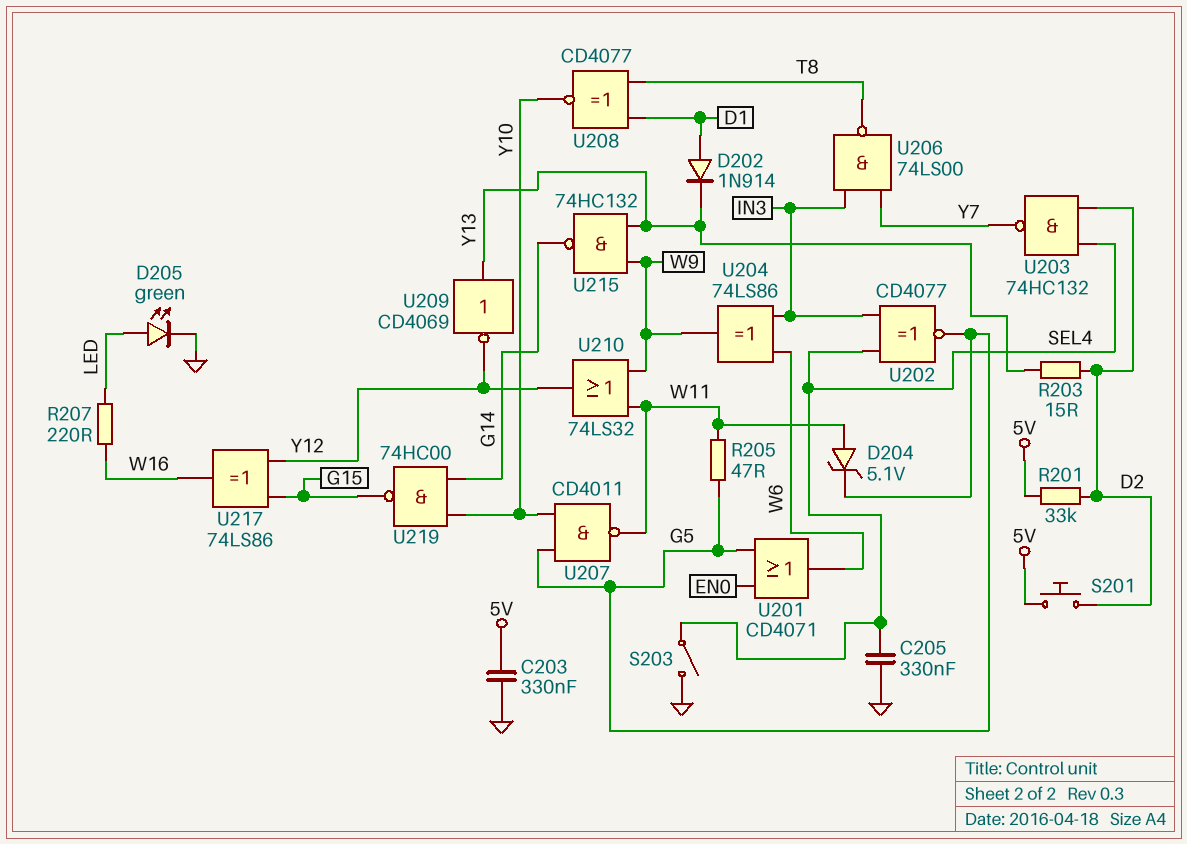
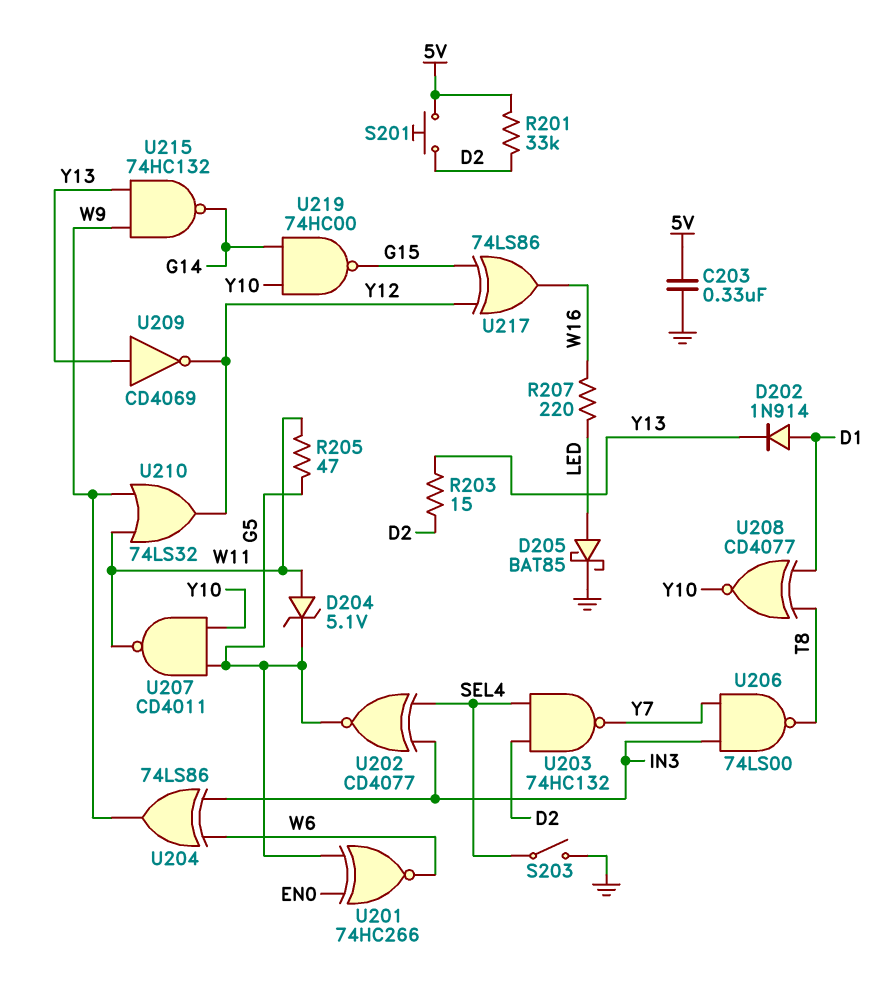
C205: 330nF (GND, SEL4) -> none
D205: LED green (A LED, K GND) -> schottky BAT85 (A LED, K GND)
U201: OR CD4071 (in EN0, in G5, out W6) -> XNOR 74HC266 (in EN0, in G5, out W6)

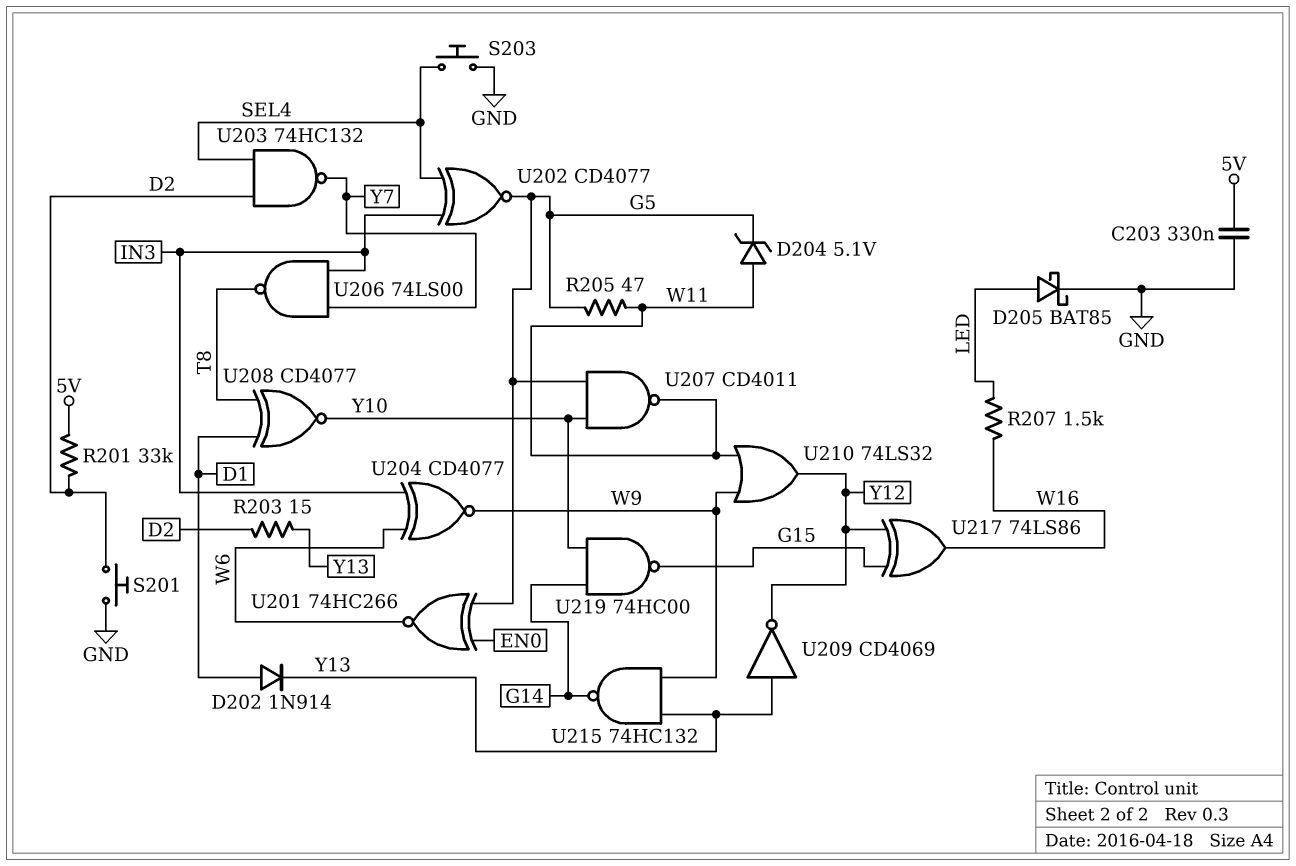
R207: 220 (LED, W16) -> 1.5k (LED, W16)
S201: button (5V, D2) -> button (D2, GND)
S203: switch (GND, SEL4) -> button (GND, SEL4)
U204: XOR 74LS86 (in IN3, in W6, out W9) -> XNOR CD4077 (in IN3, in W6, out W9)

